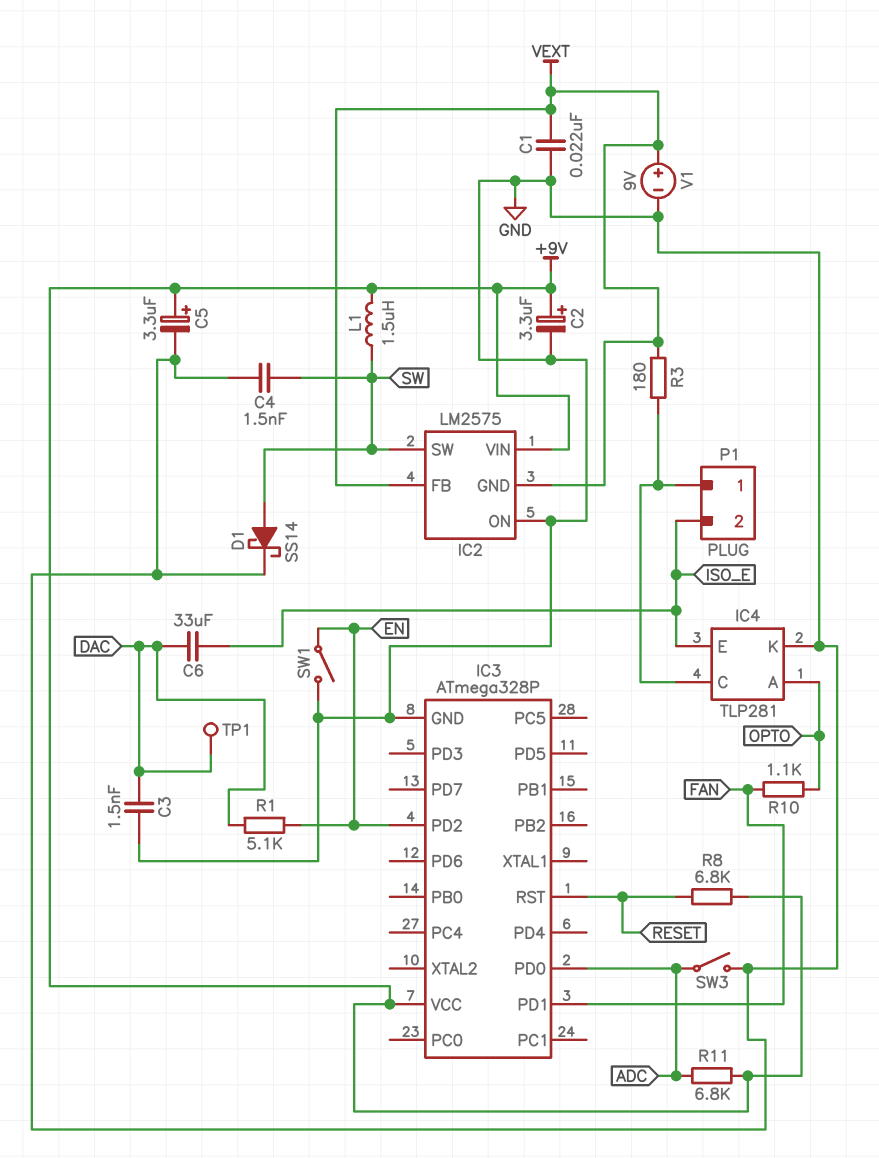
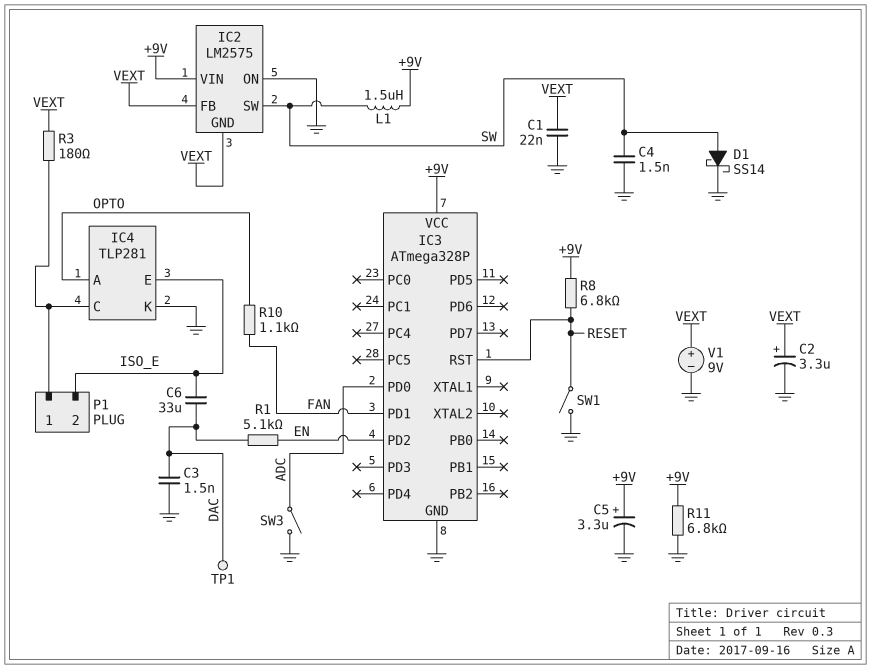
C2: 3.3uF (plus +9V, minus GND) -> 3.3uF (plus VEXT, minus GND)
R11: 6.8k (+9V, ADC) -> 6.8k (+9V, GND)
SW1: switch (EN, GND) -> switch (GND, RESET)

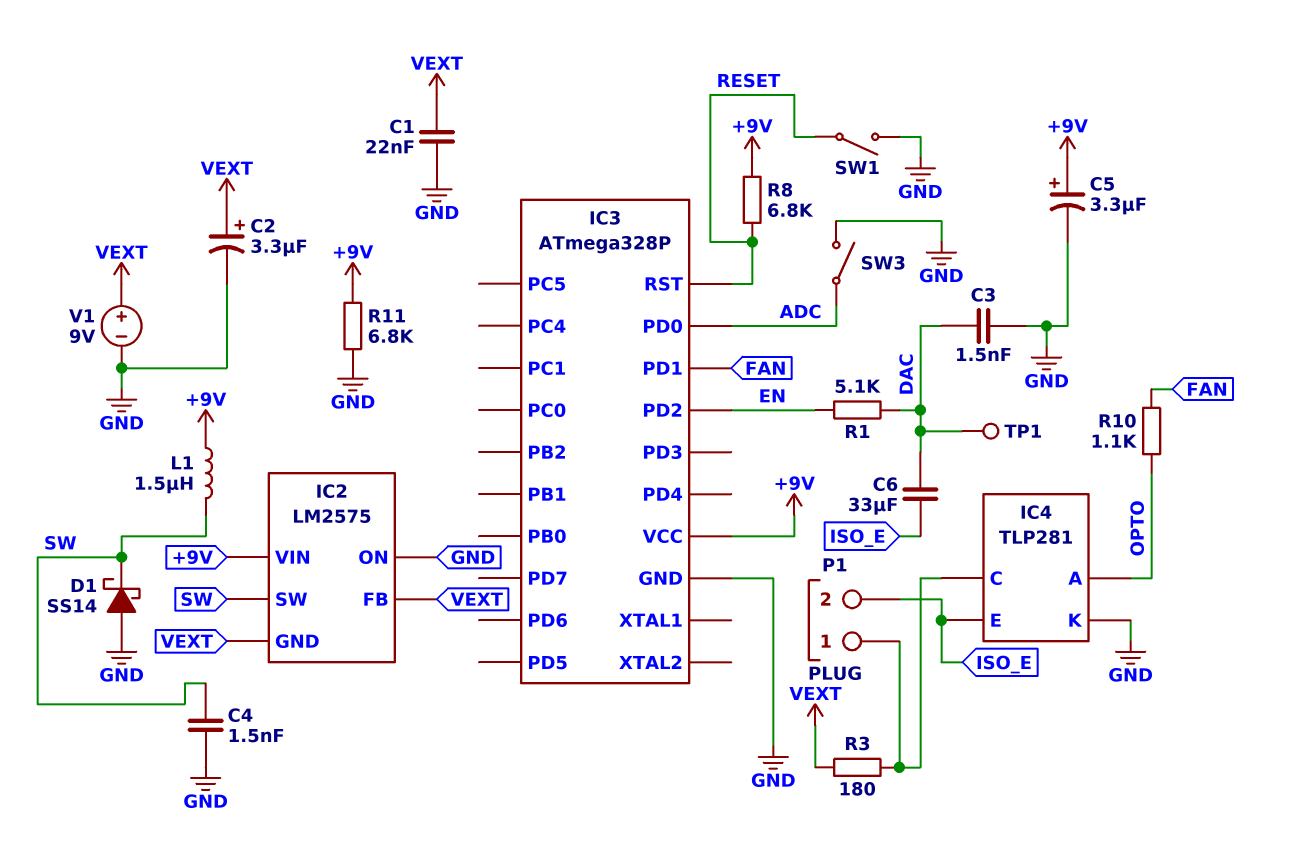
D1: schottky SS14 (A SW, K GND) -> schottky SS14 (A GND, K SW)

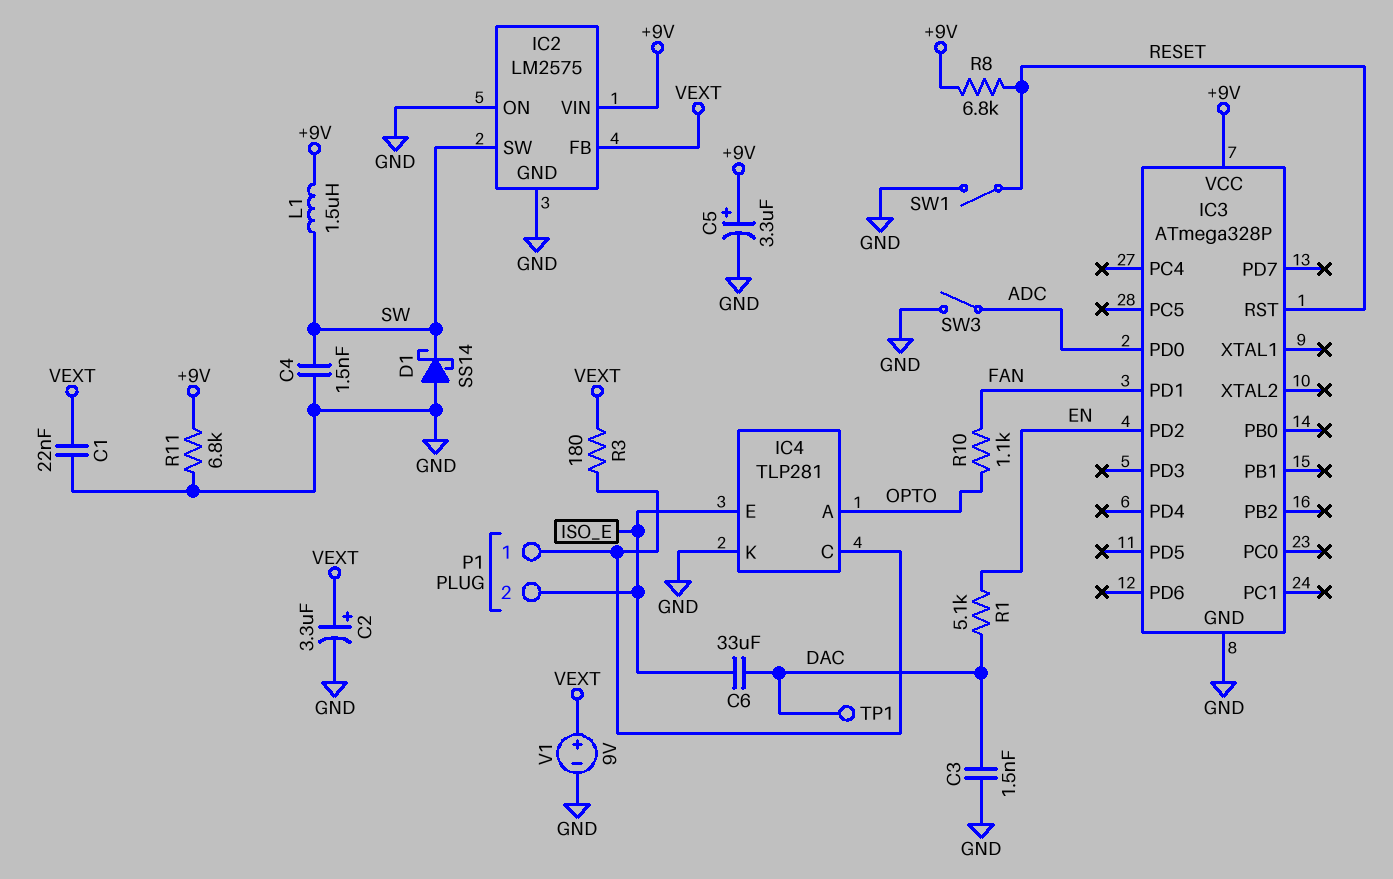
IC2 pin GND: VEXT -> GND

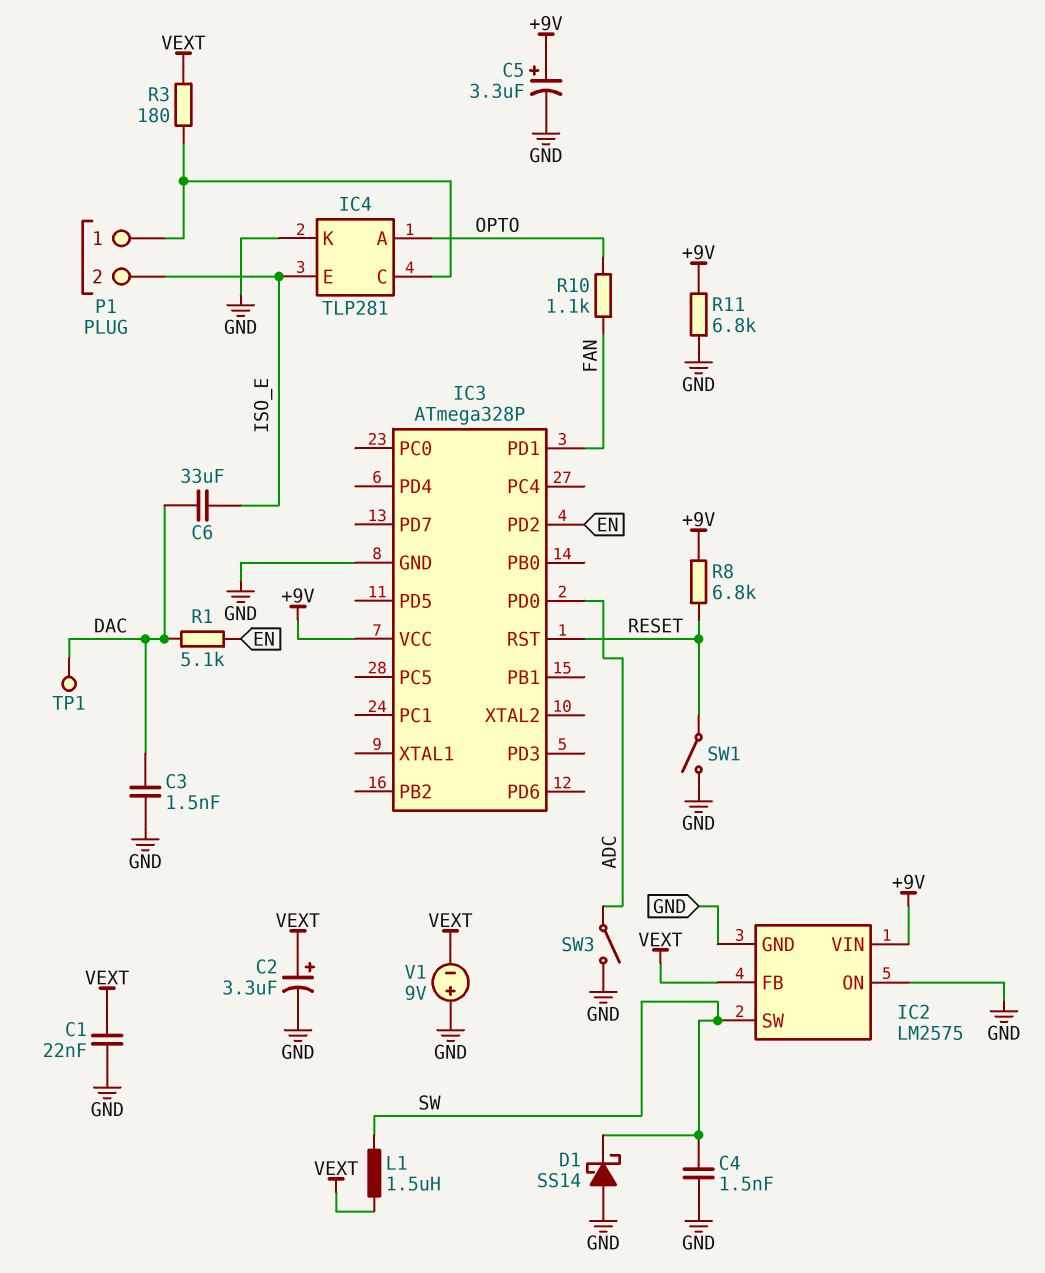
L1: 1.5uH (+9V, SW) -> 1.5uH (SW, VEXT)
V1: 9V (plus VEXT, minus GND) -> 9V (plus GND, minus VEXT)

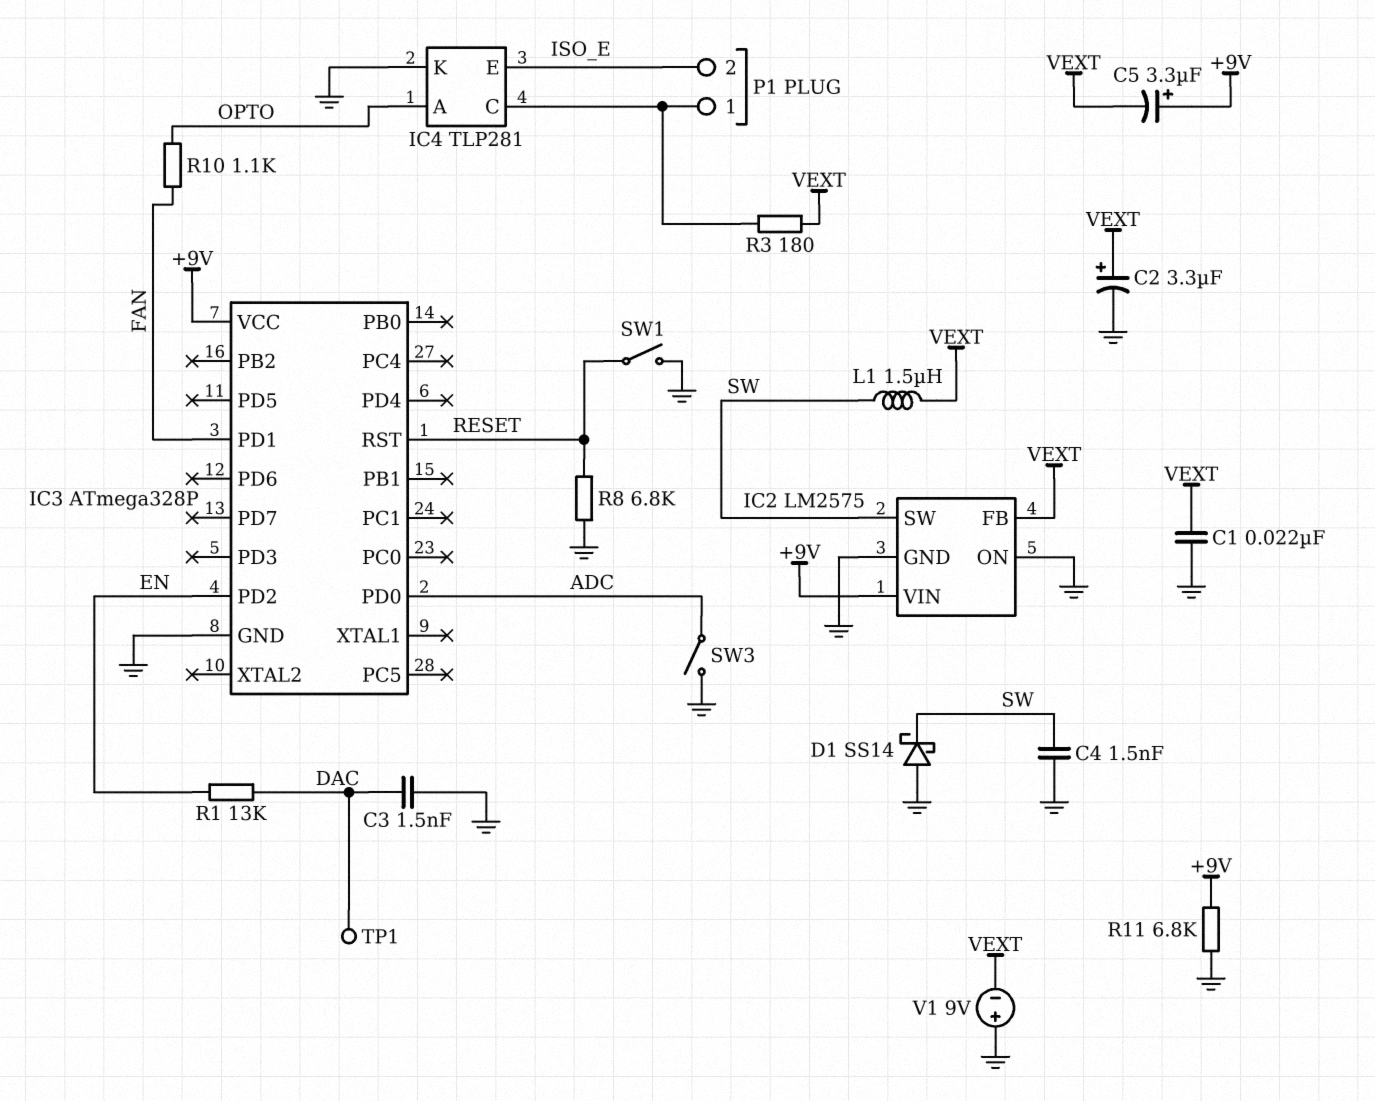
C5: 3.3uF (plus +9V, minus GND) -> 3.3uF (plus +9V, minus VEXT)
C6: 33uF (DAC, ISO_E) -> none
R1: 5.1k (DAC, EN) -> 13k (DAC, EN)
R8: 6.8k (+9V, RESET) -> 6.8k (GND, RESET)

